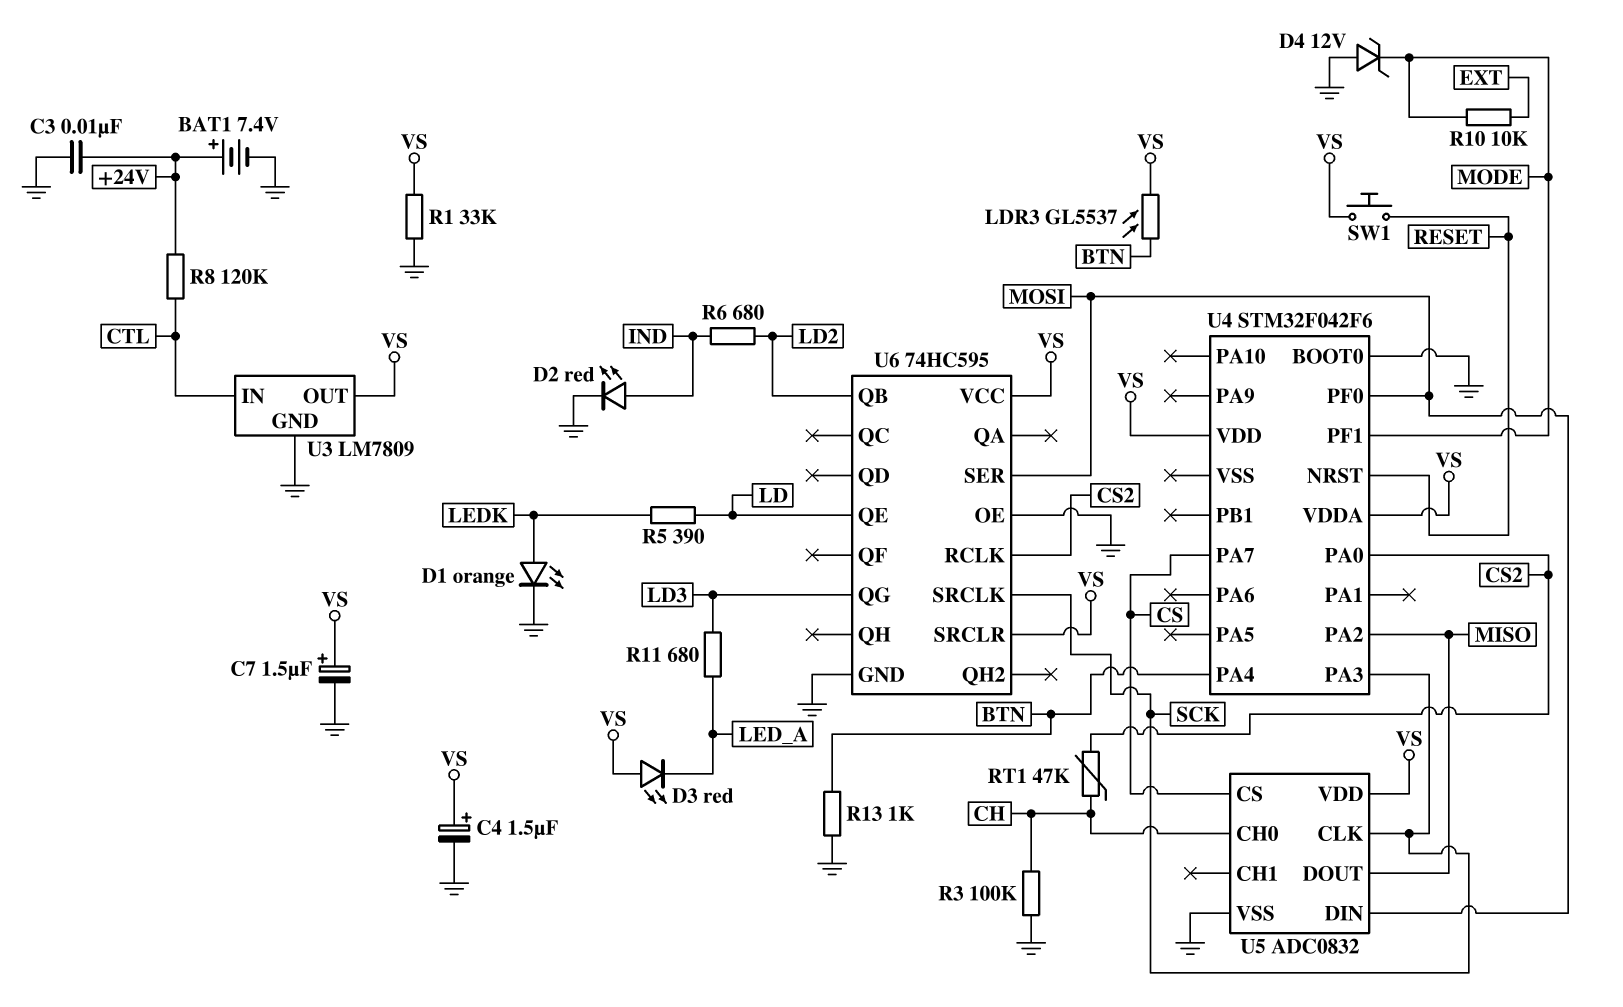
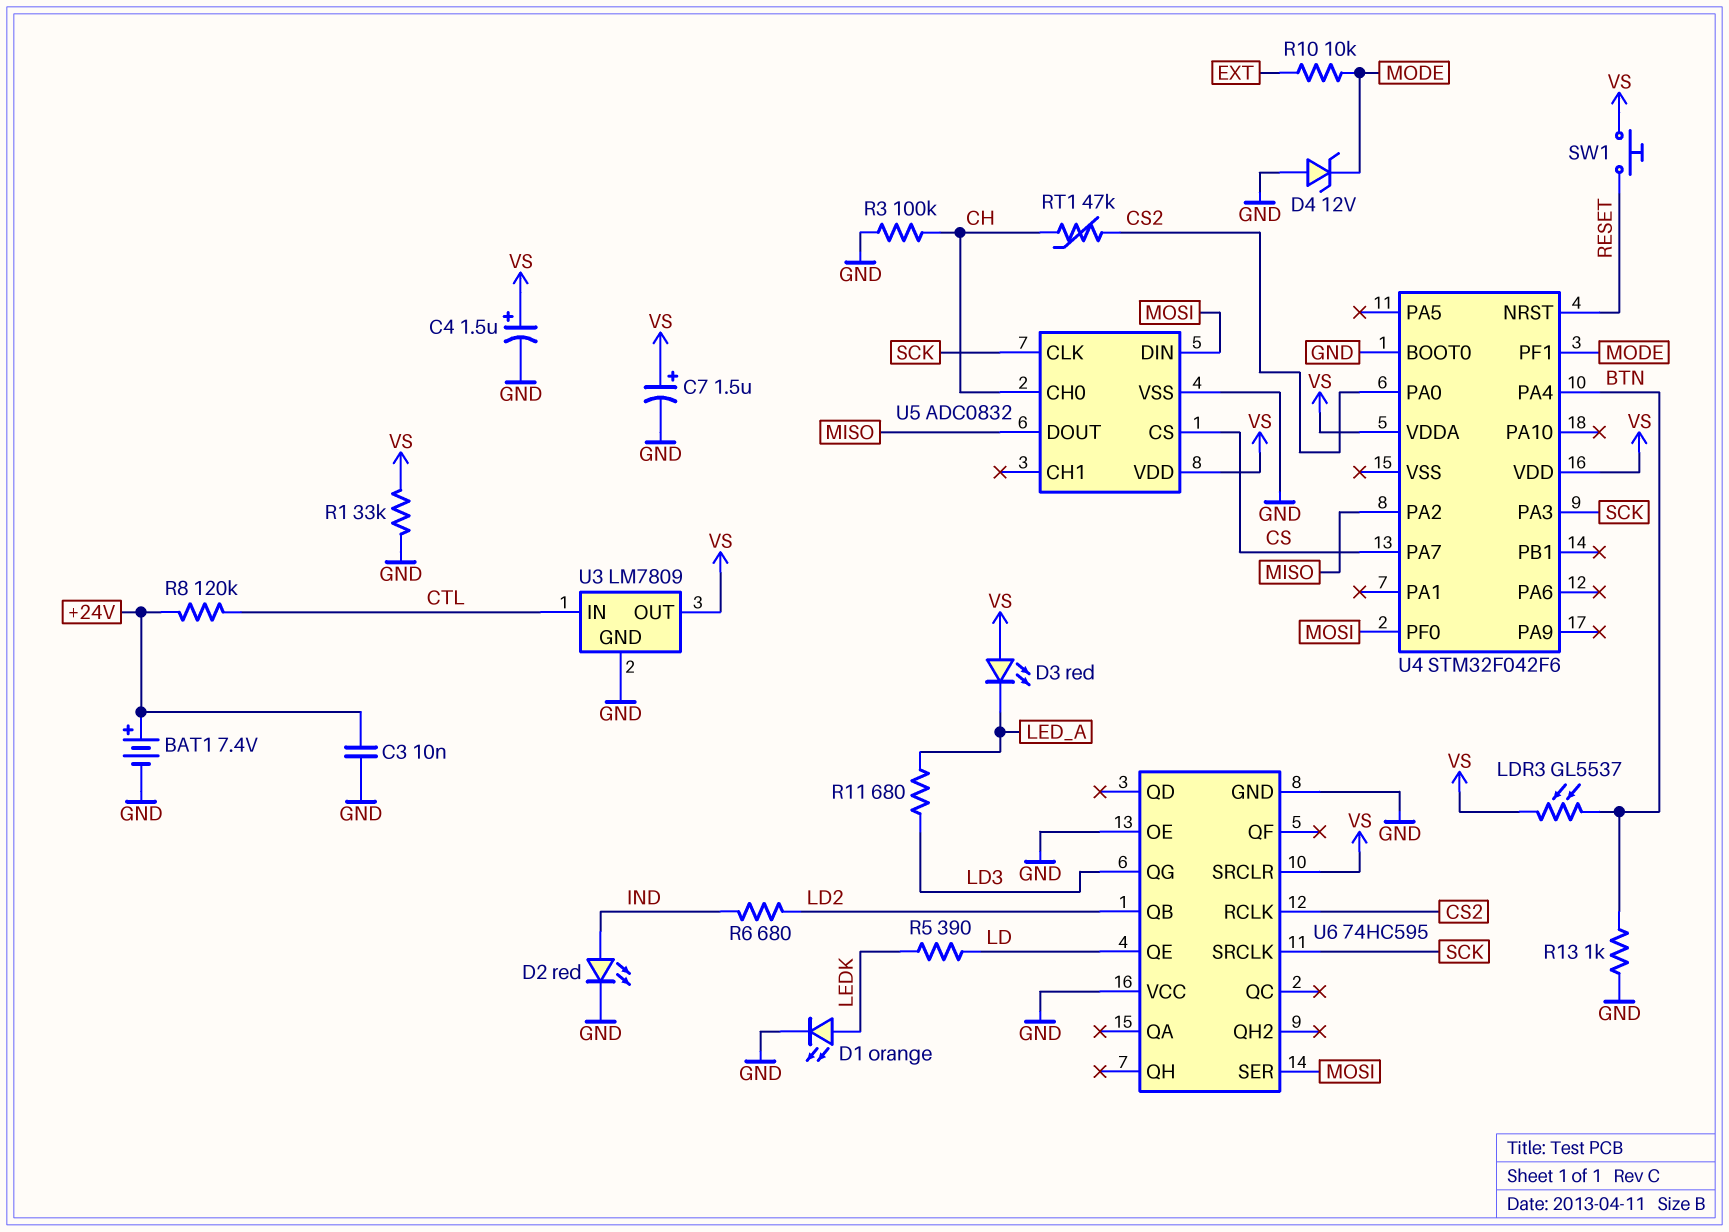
U6 pin VCC: VS -> GND

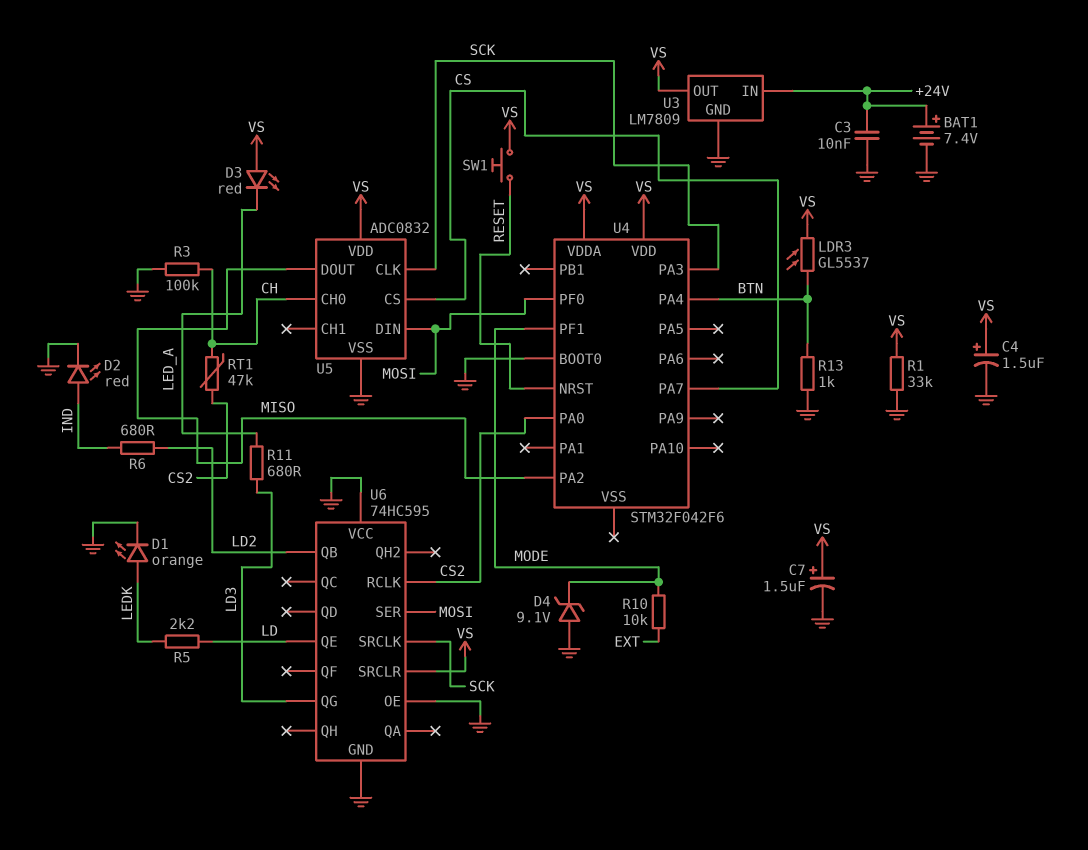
D4: zener 12V (A GND, K MODE) -> zener 9.1V (A GND, K MODE)
R5: 390 (LD, LEDK) -> 2.2k (LD, LEDK)
R8: 120k (+24V, CTL) -> none
U3 pin IN: CTL -> +24V

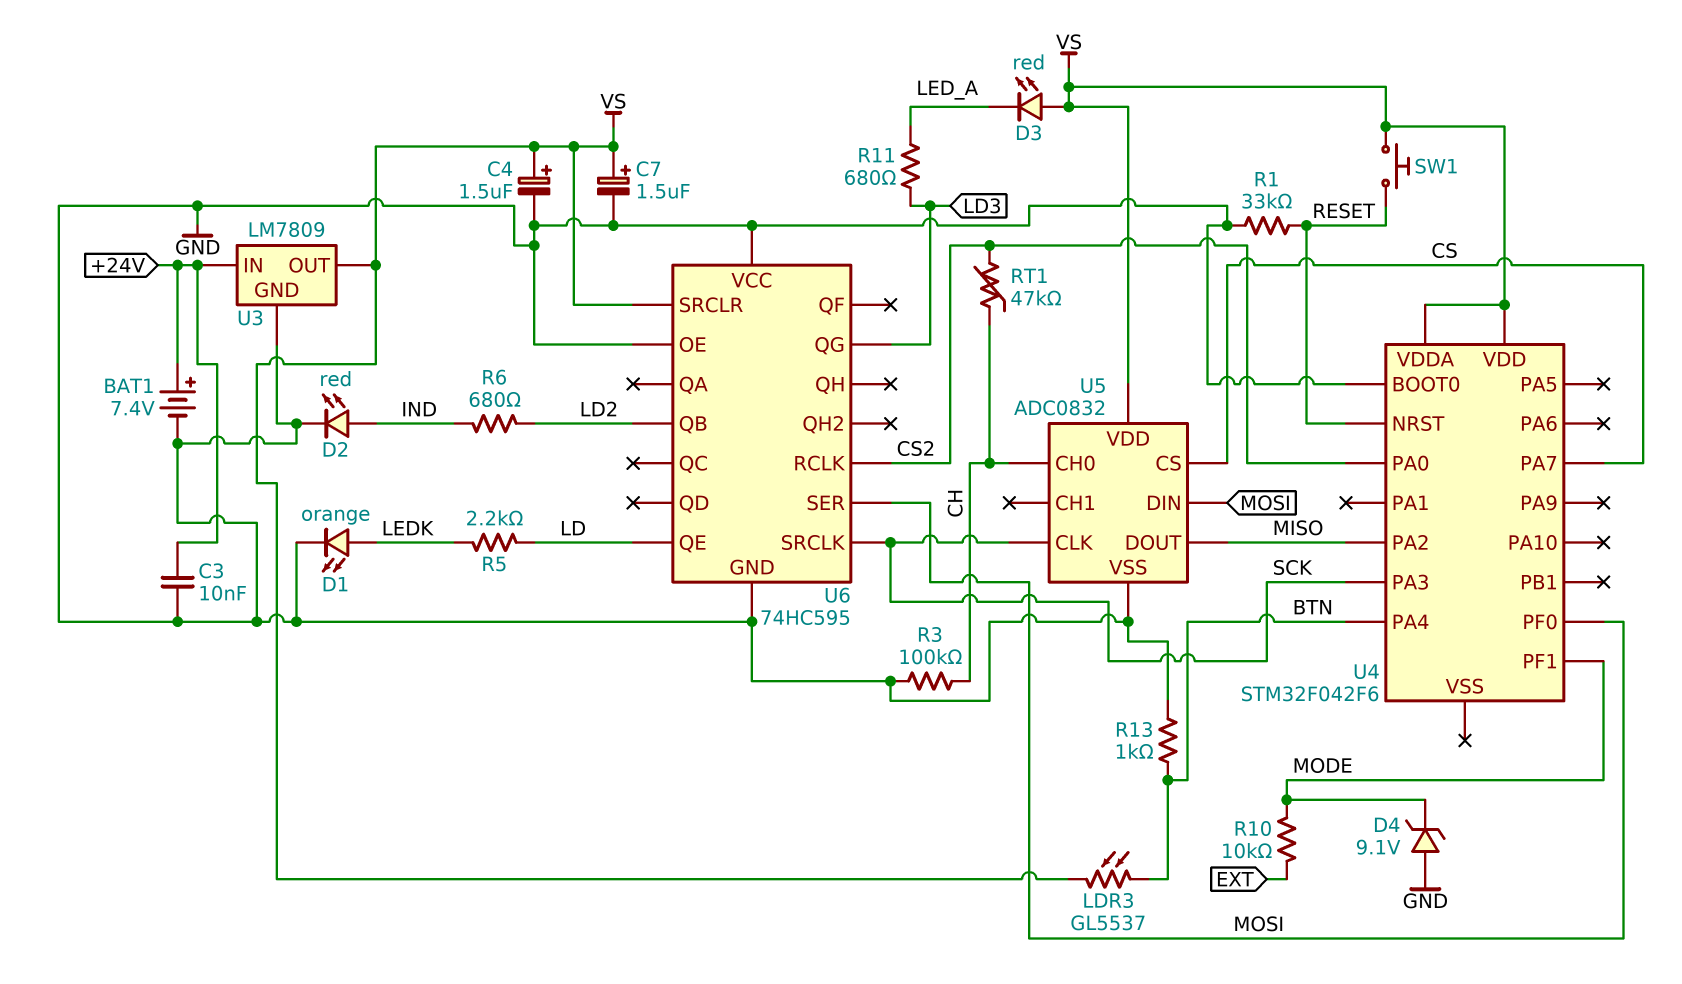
R1: 33k (GND, VS) -> 33k (GND, RESET)

